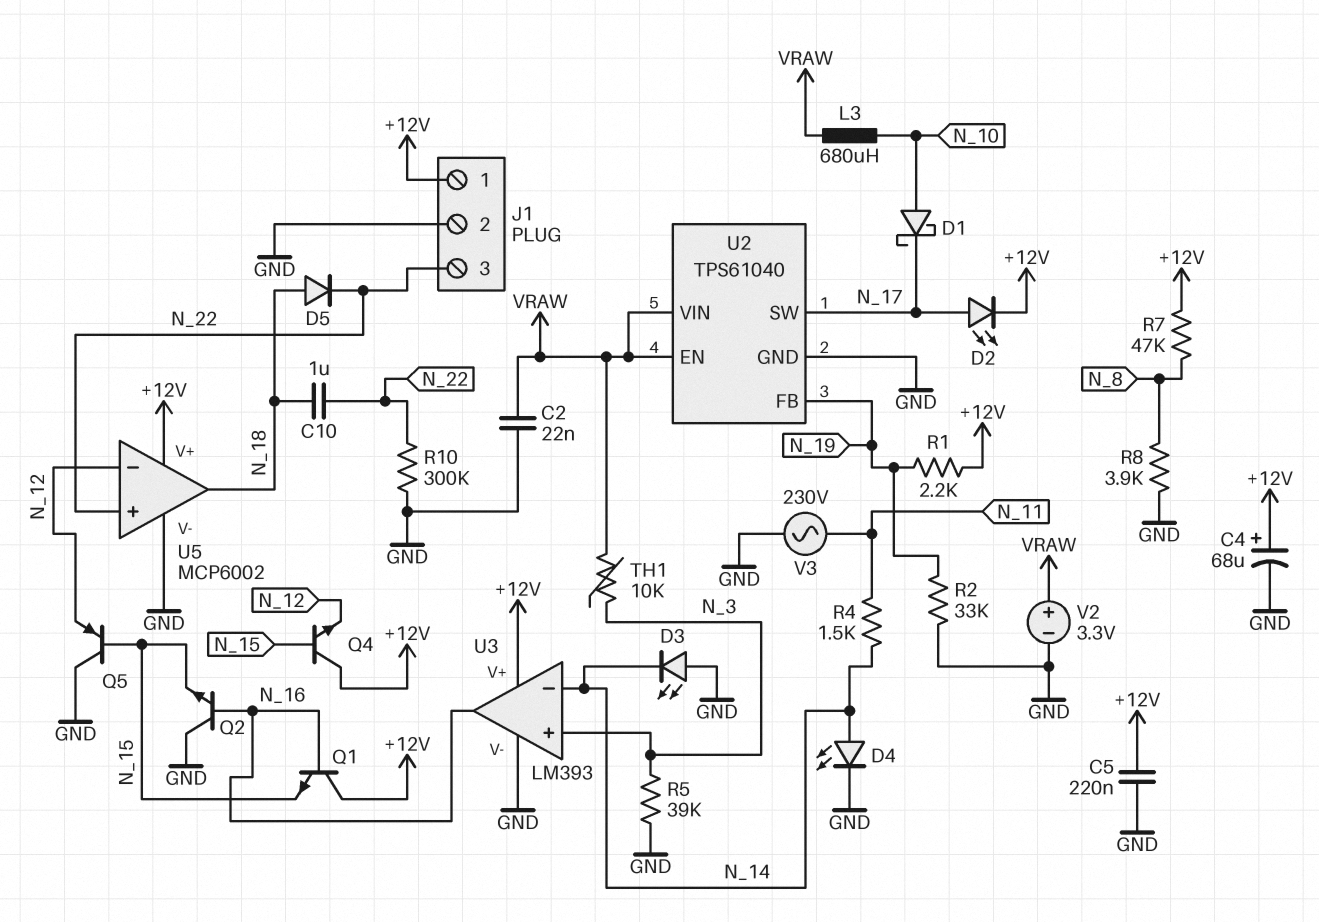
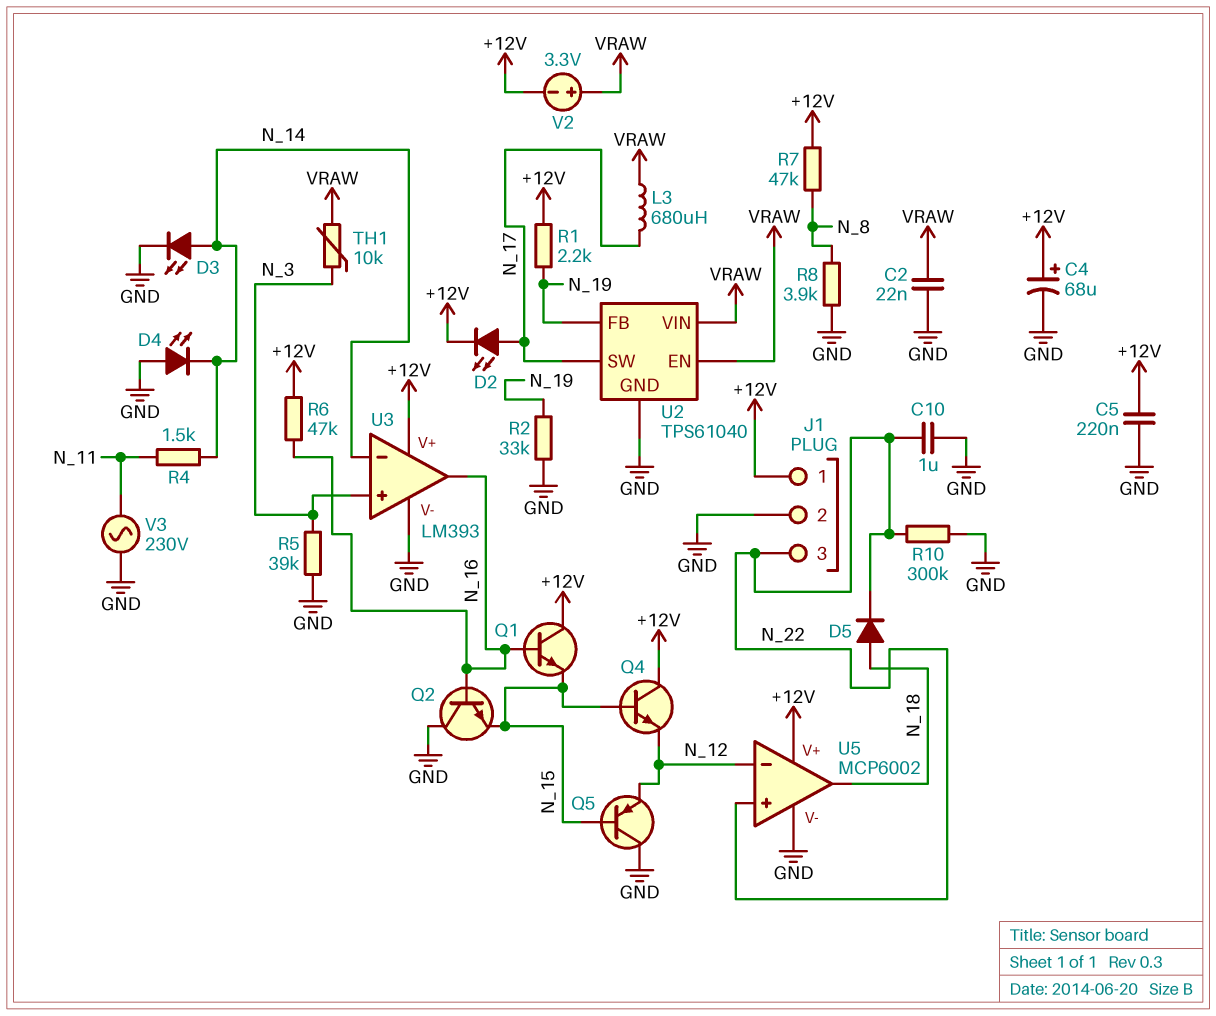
C10: 1uF (N_18, N_22) -> 1uF (GND, N_22)
D1: schottky (A N_10, K N_17) -> none
D3: LED (A GND, K N_14) -> LED (A N_14, K GND)
D4: LED (A N_14, K GND) -> LED (A GND, K N_14)
L3: 680uH (N_10, VRAW) -> 680uH (N_17, VRAW)
R6: none -> 47k (+12V, N_16)
V2: 3.3V (plus VRAW, minus GND) -> 3.3V (plus VRAW, minus +12V)

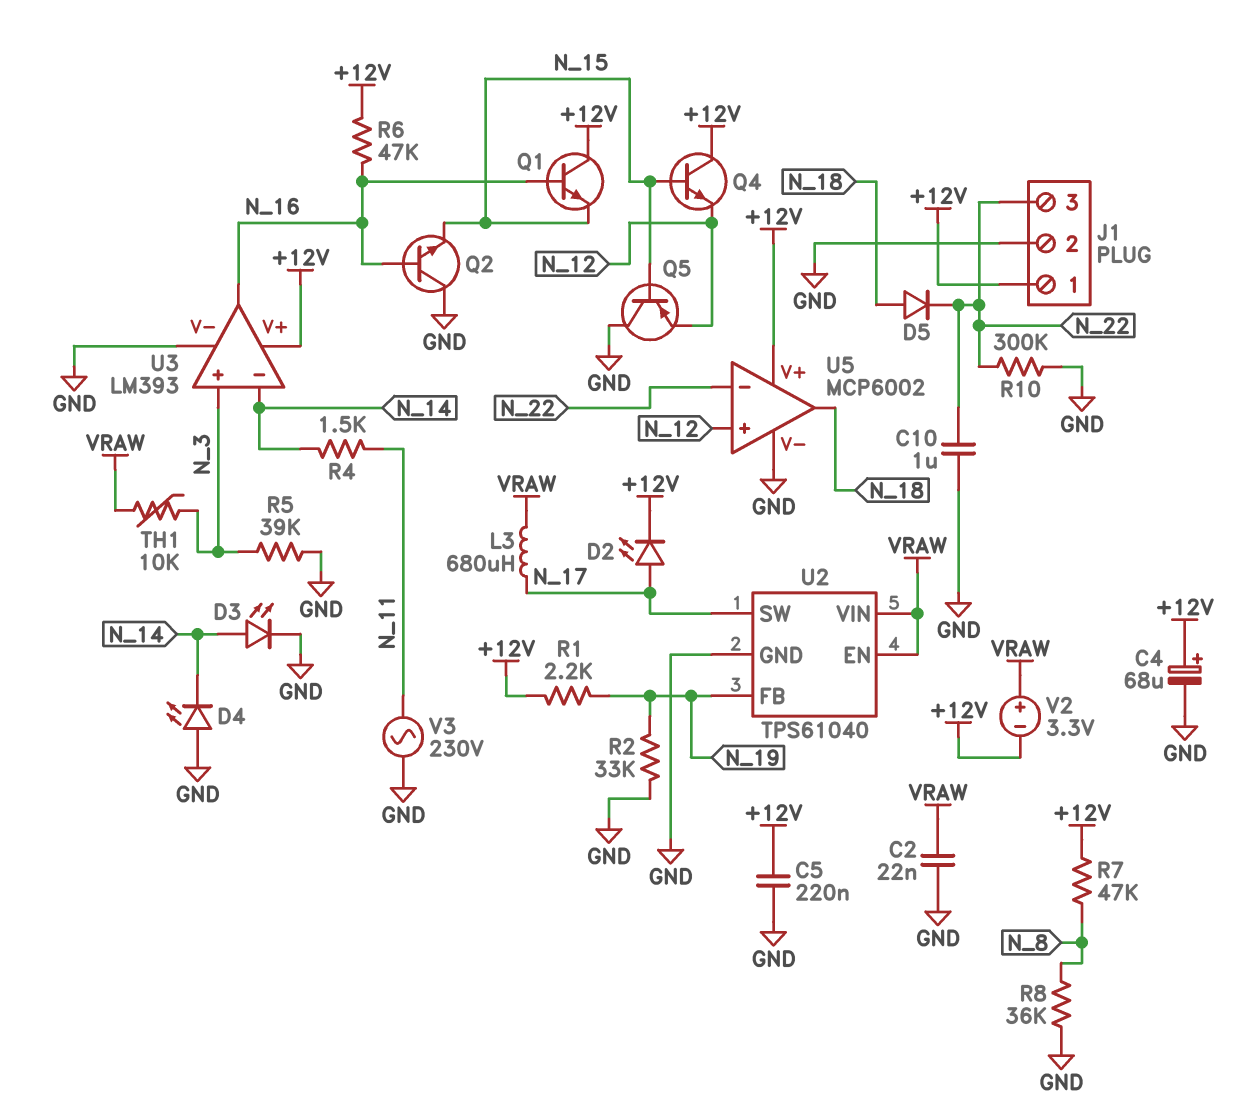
R8: 3.9k (GND, N_8) -> 36k (GND, N_8)
U5 pin in+: N_22 -> N_12
U5 pin in-: N_12 -> N_22

